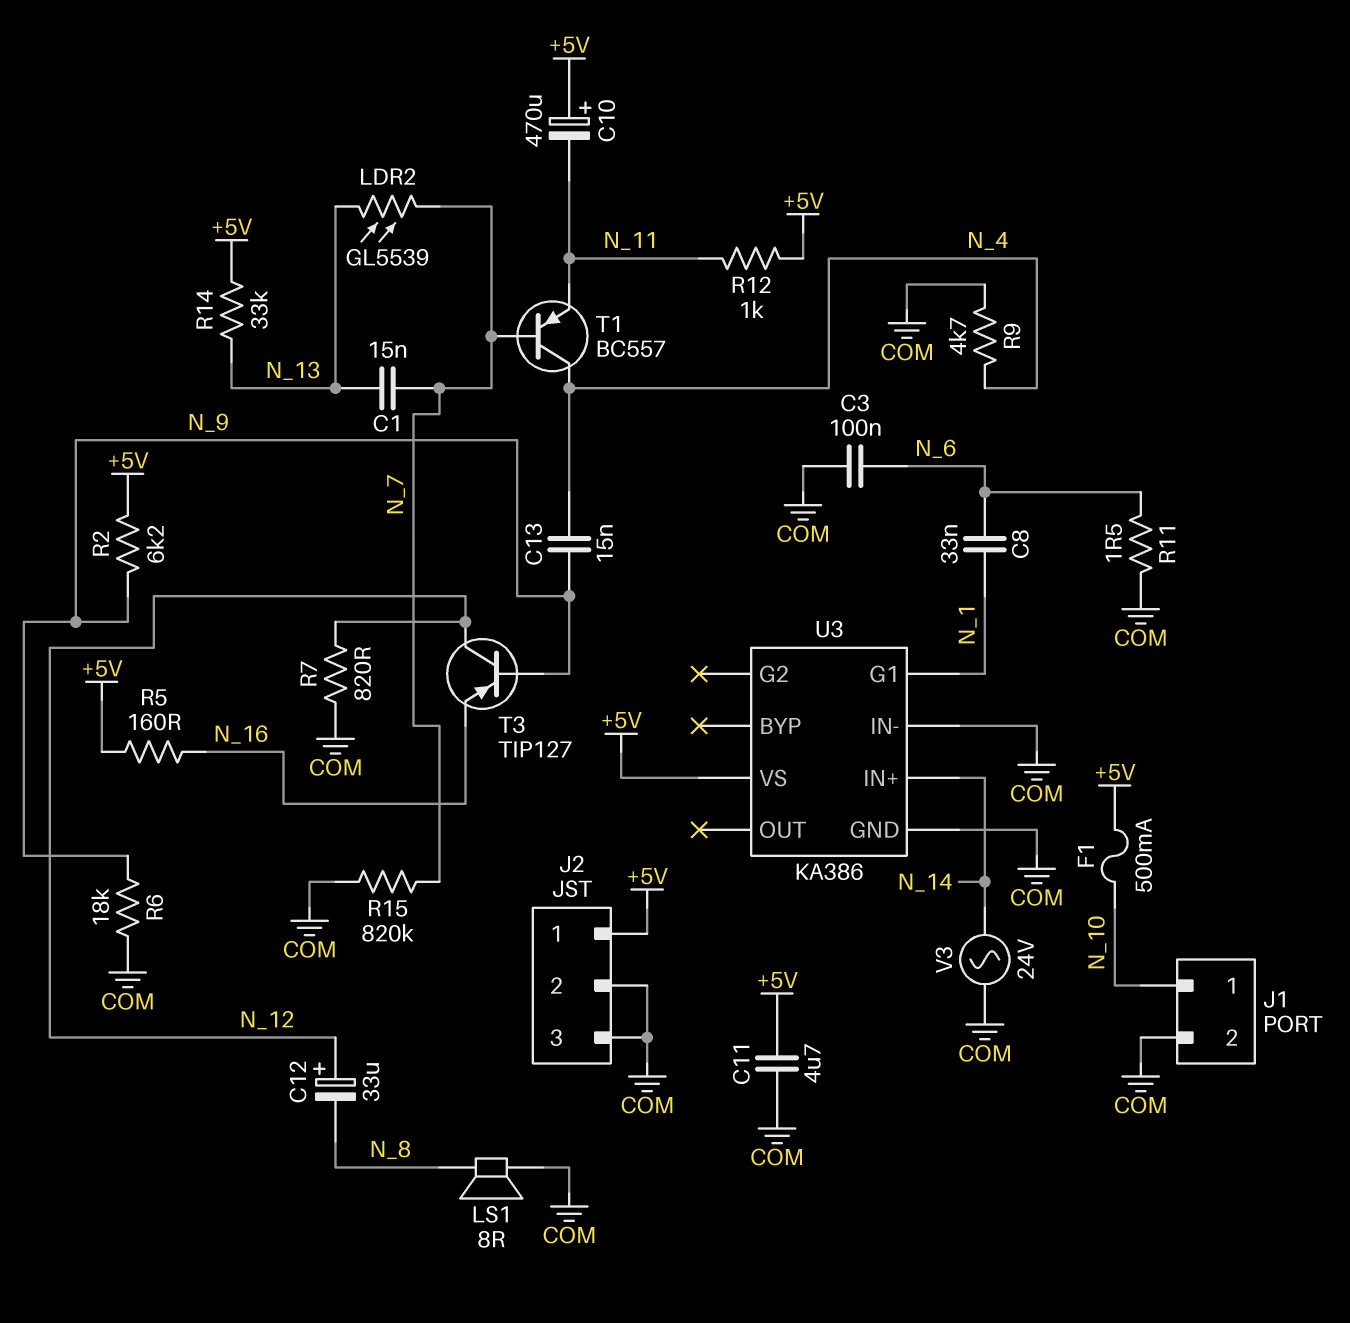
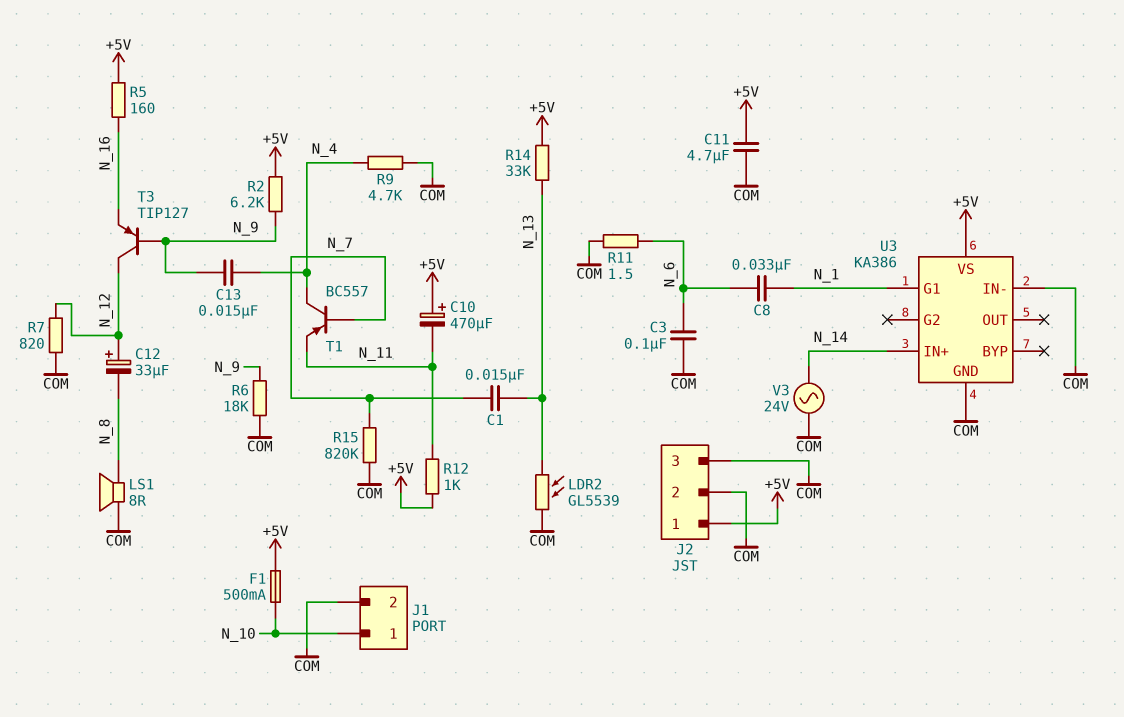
LDR2: GL5539 (N_7, N_13) -> GL5539 (COM, N_13)

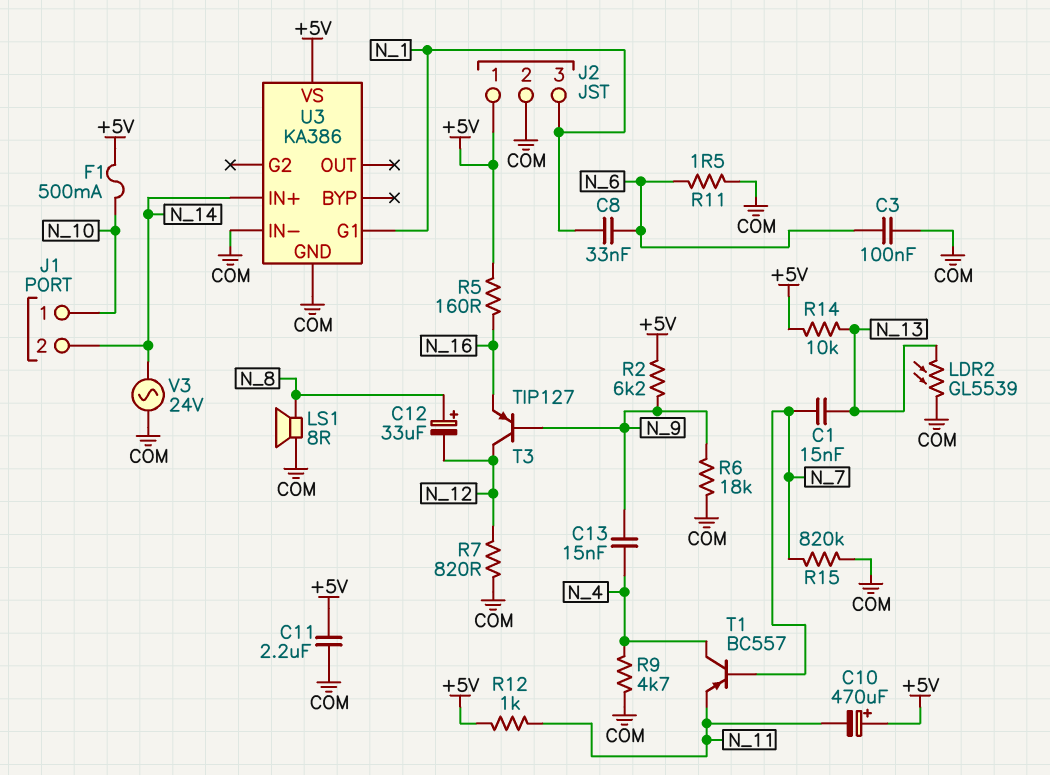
C11: 4.7uF (+5V, COM) -> 2.2uF (+5V, COM)
C12: 33uF (plus N_12, minus N_8) -> 33uF (plus N_8, minus N_12)
J1 pin 2: COM -> N_14
J2 pin 3: COM -> N_1
R14: 33k (+5V, N_13) -> 10k (+5V, N_13)

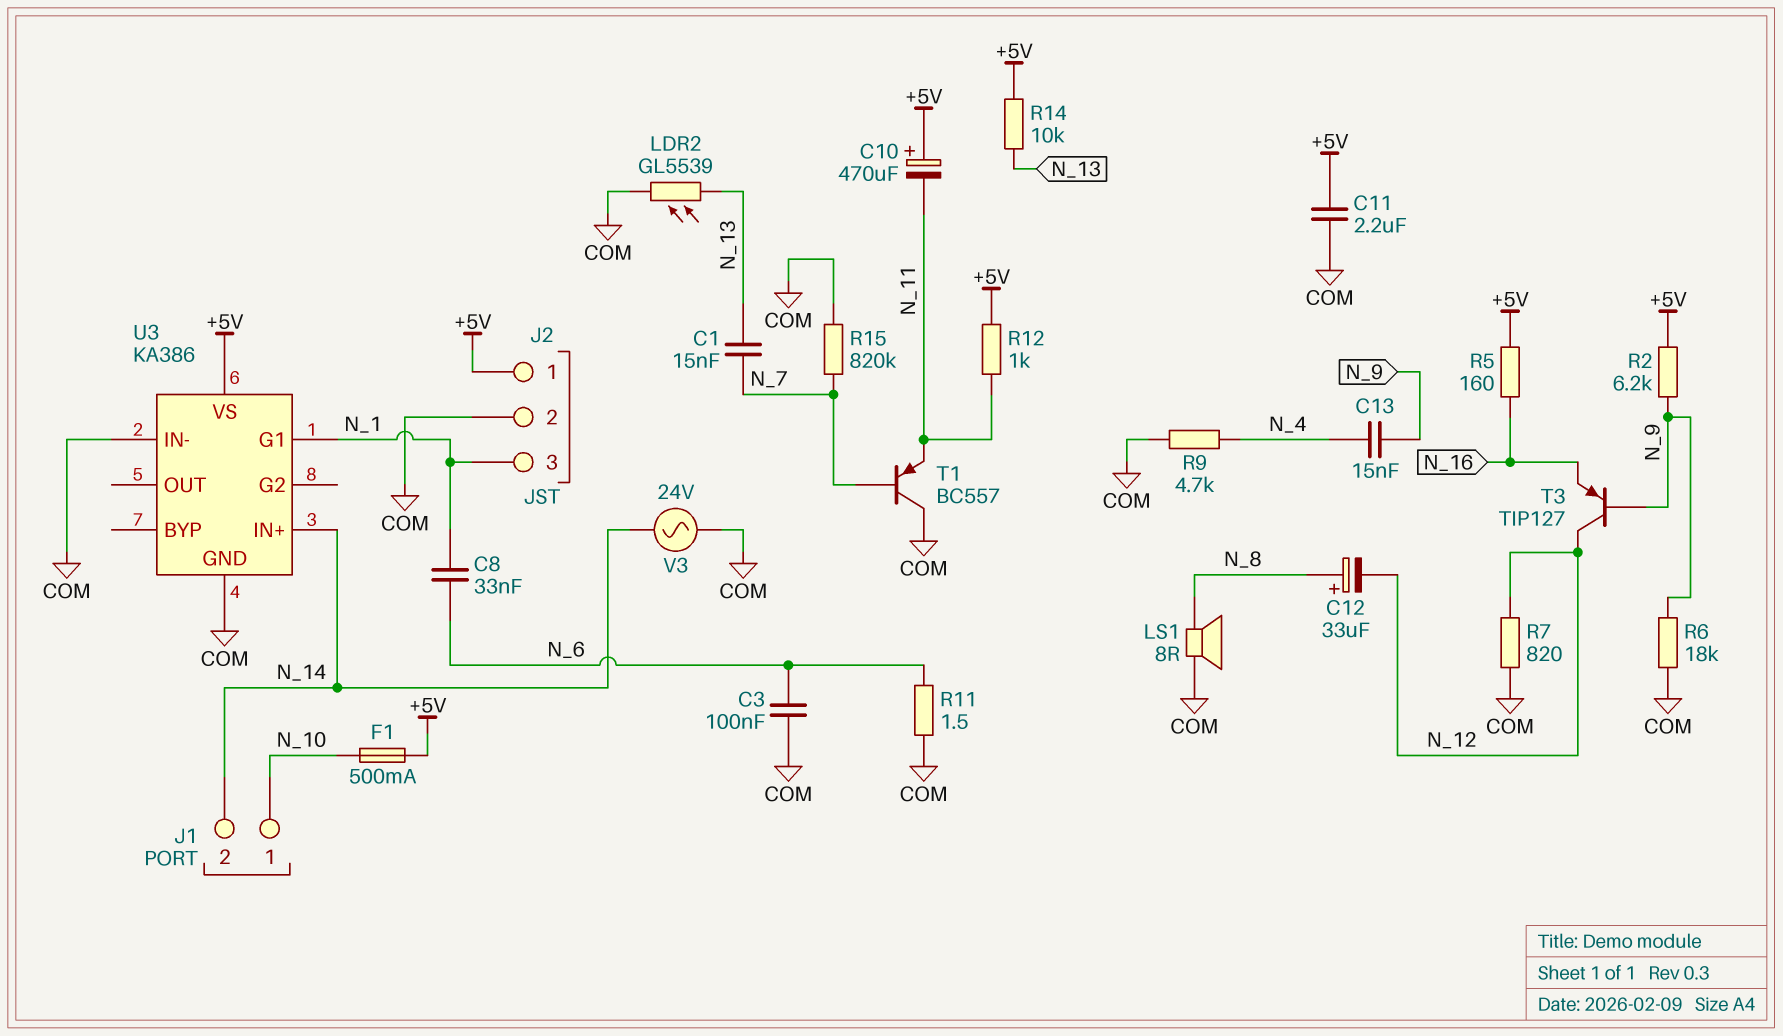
T1: PNP BC557 (B N_7, C N_4, E N_11) -> PNP BC557 (B N_7, C COM, E N_11)

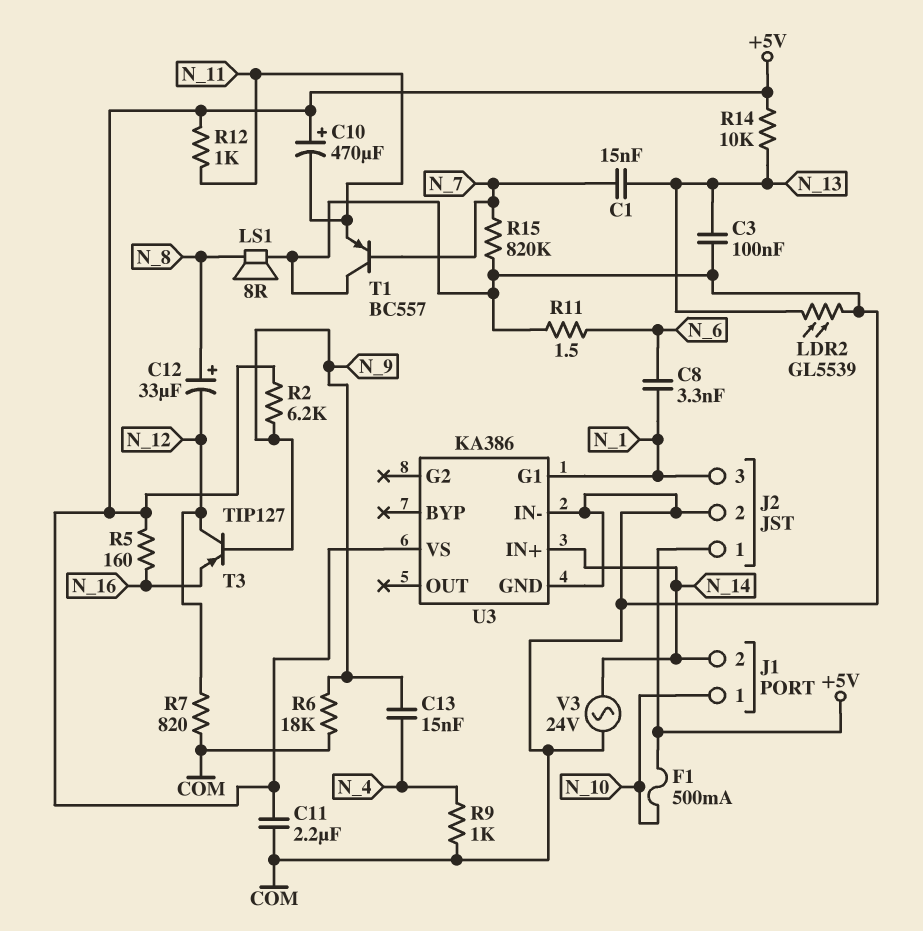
C3: 100nF (COM, N_6) -> 100nF (COM, N_13)
C8: 33nF (N_1, N_6) -> 3.3nF (N_1, N_6)
R9: 4.7k (COM, N_4) -> 1k (COM, N_4)

